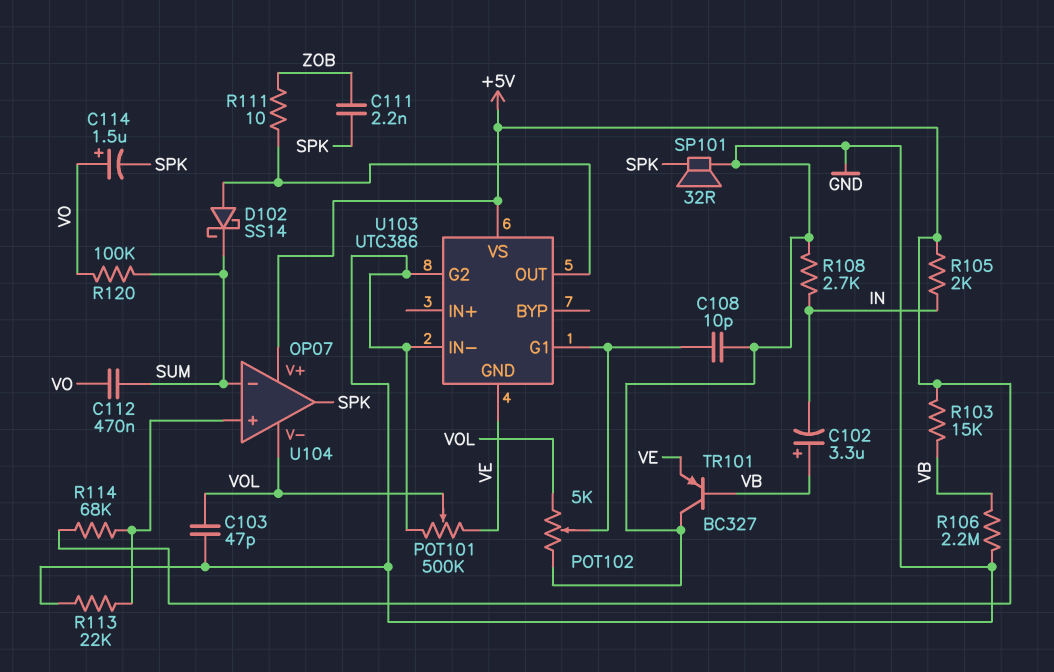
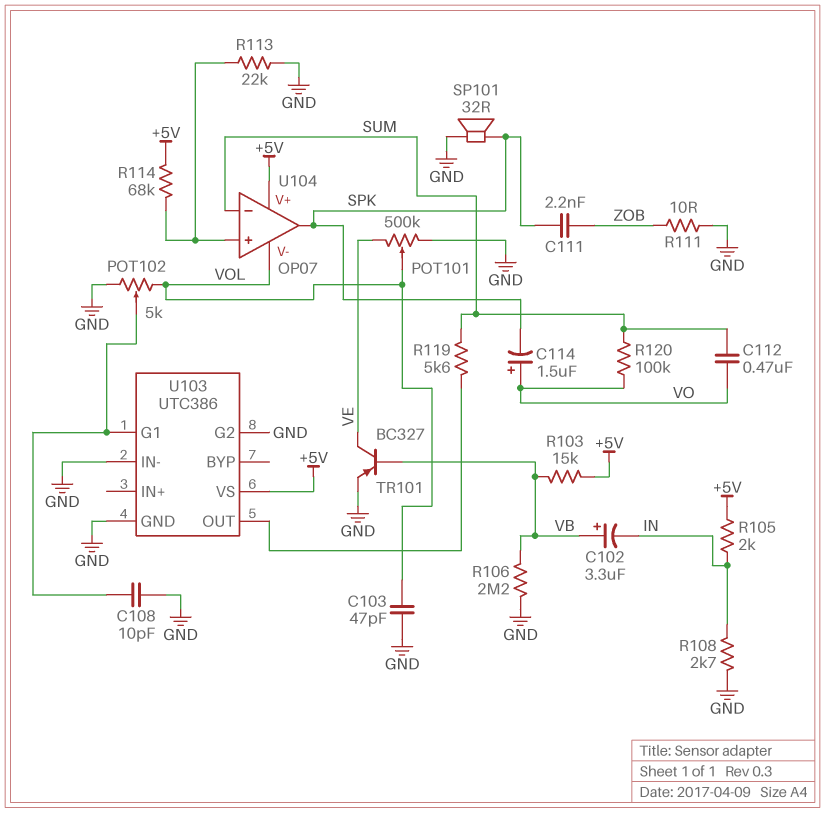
D102: schottky SS14 (A U103/OUT, K SUM) -> none
R111: 10 (U103/OUT, ZOB) -> 10 (GND, ZOB)
R119: none -> 5.6k (SUM, U103/OUT)
TR101: PNP BC327 (B VB, C GND, E VE) -> PNP BC327 (B VB, C VE, E GND)
U103 pin GND: VE -> GND

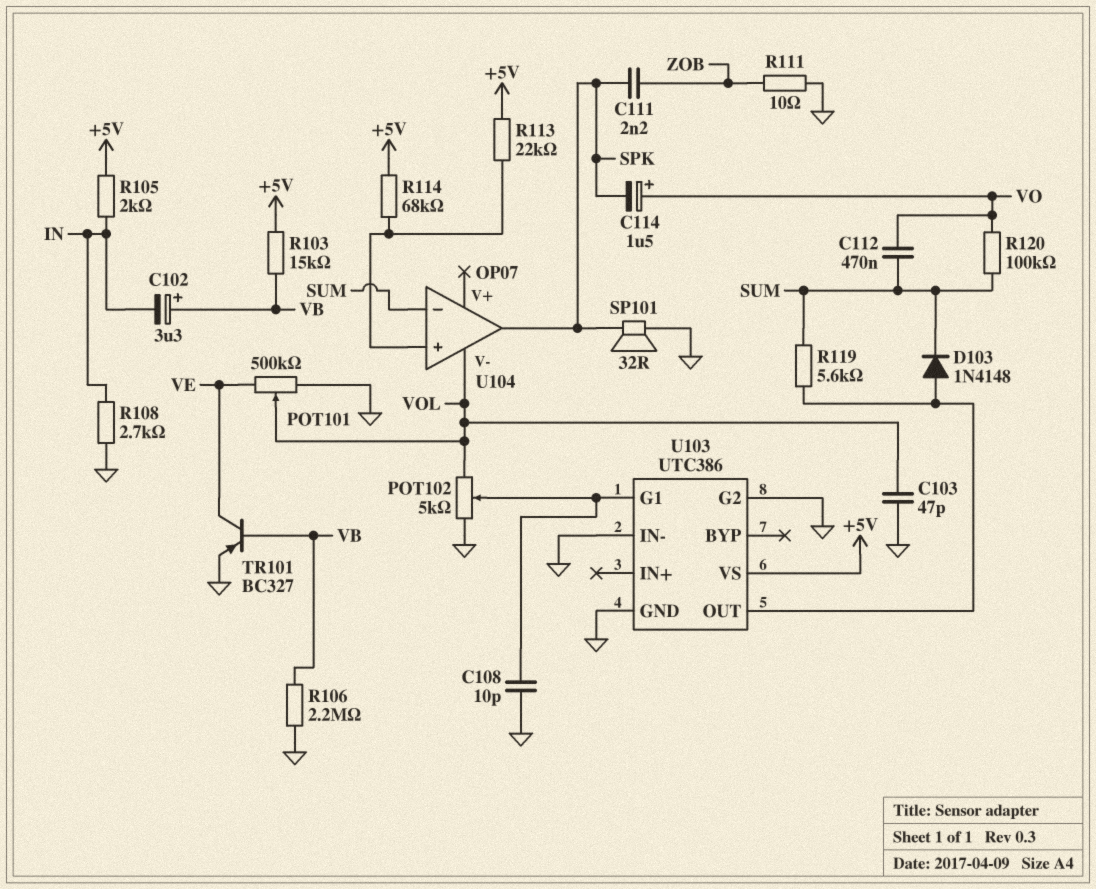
D103: none -> diode 1N4148 (A U103/OUT, K SUM)
R113: 22k (GND, U104/in+) -> 22k (+5V, U104/in+)
U104 pin V+: +5V -> none

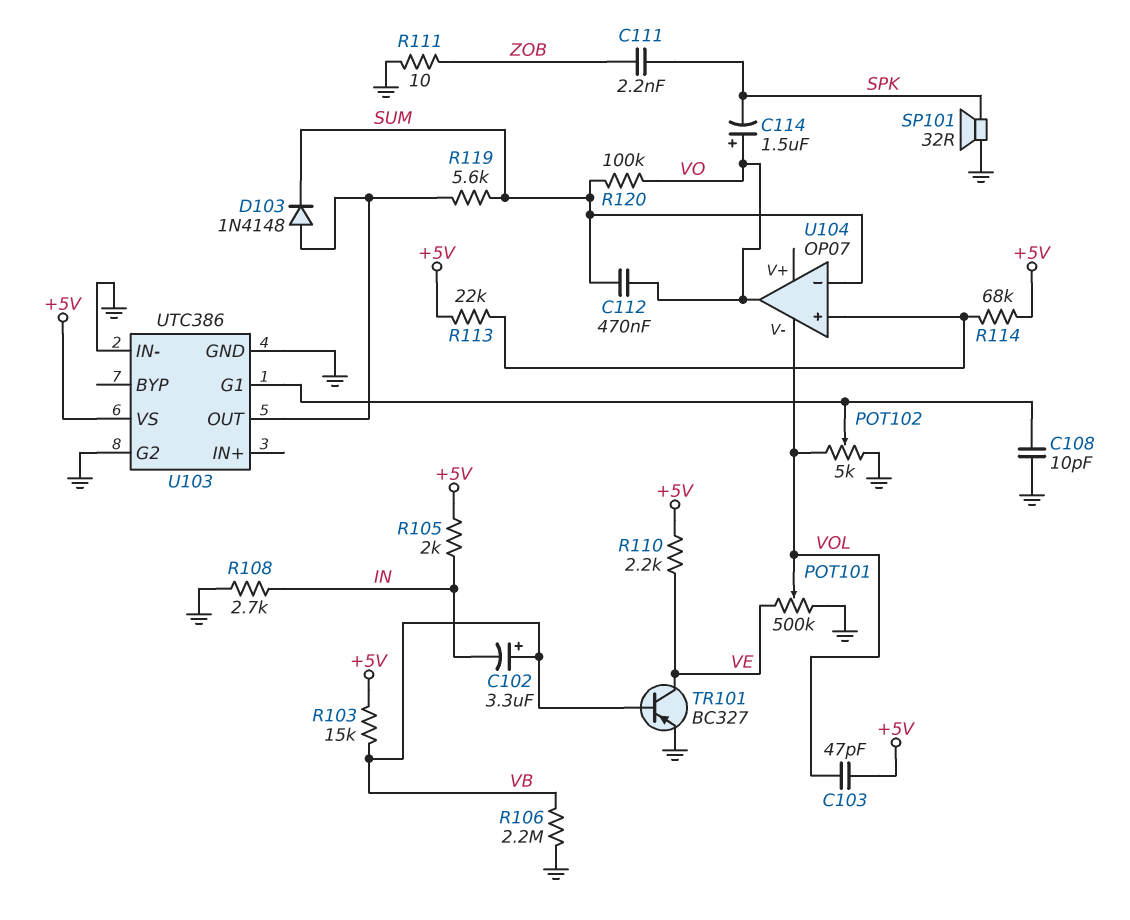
C103: 47pF (GND, VOL) -> 47pF (+5V, VOL)
R110: none -> 2.2k (+5V, VE)
U104 pin out: SPK -> VO

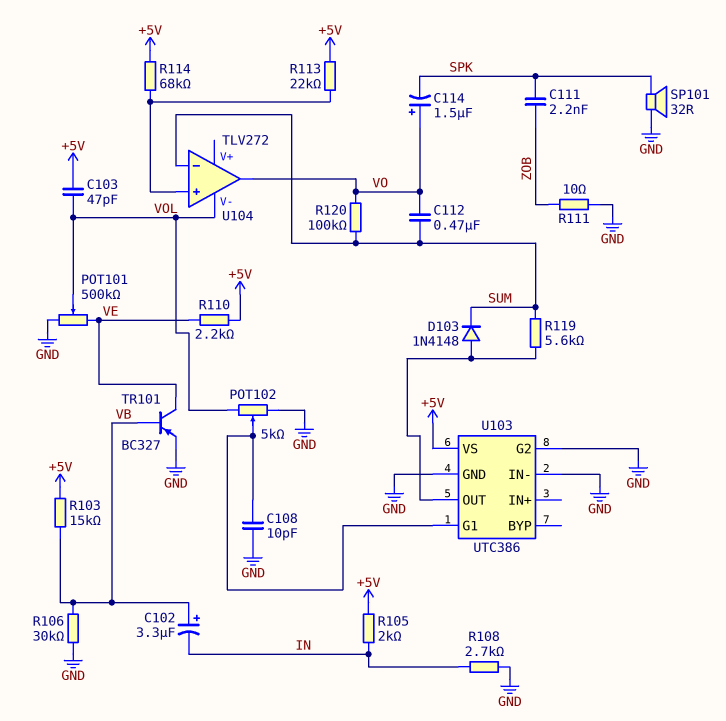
R106: 2.2M (GND, VB) -> 30k (GND, VB)
U104: OP07 -> TLV272

